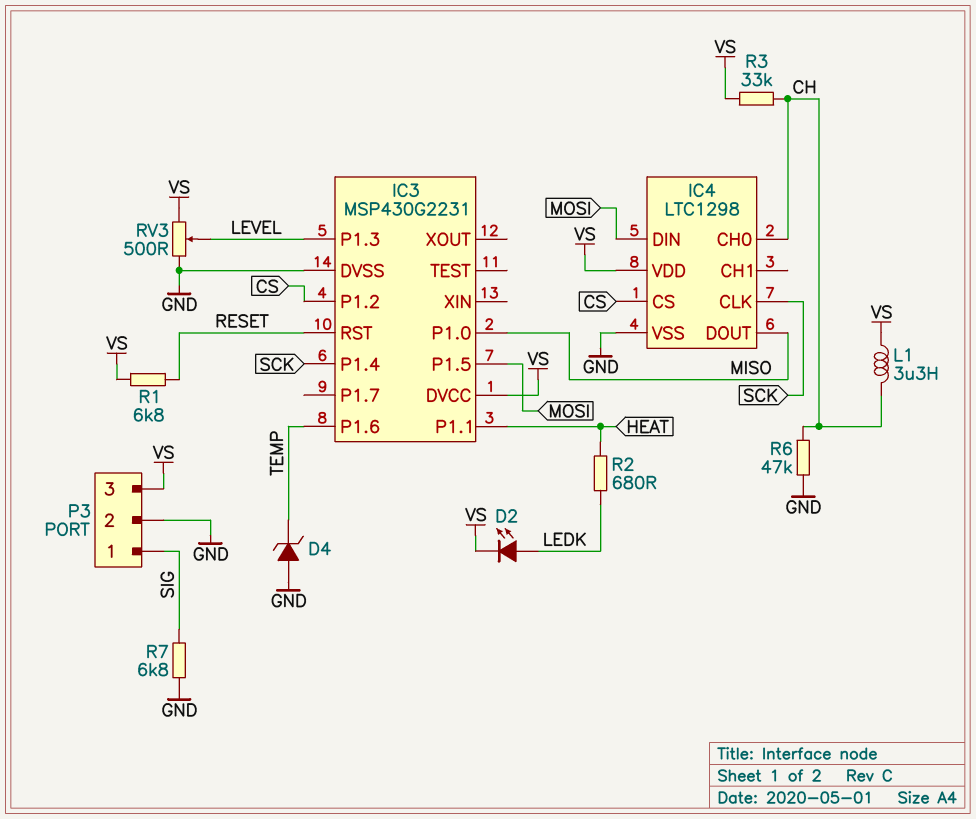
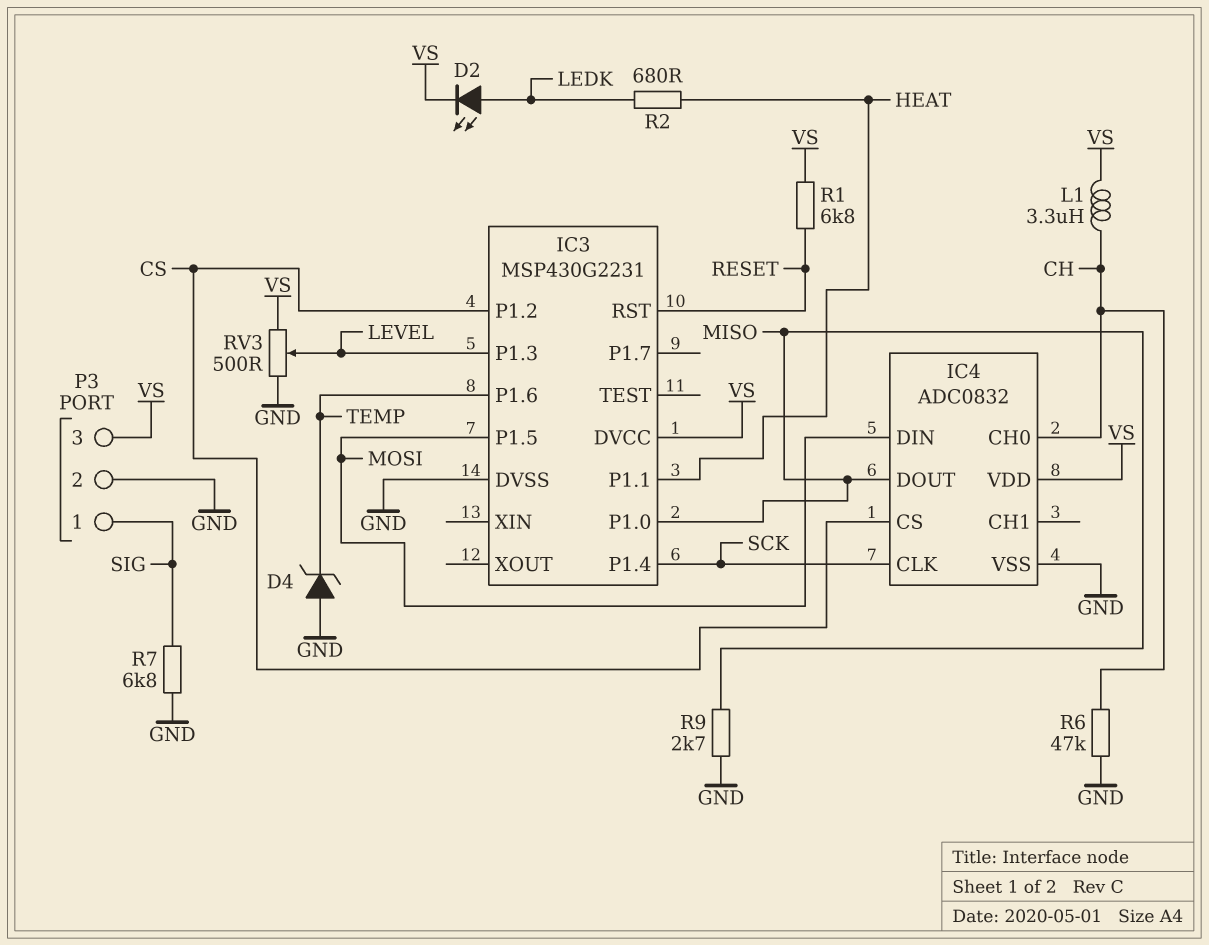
IC4: LTC1298 -> ADC0832
R3: 33k (CH, VS) -> none
R9: none -> 2.7k (GND, MISO)

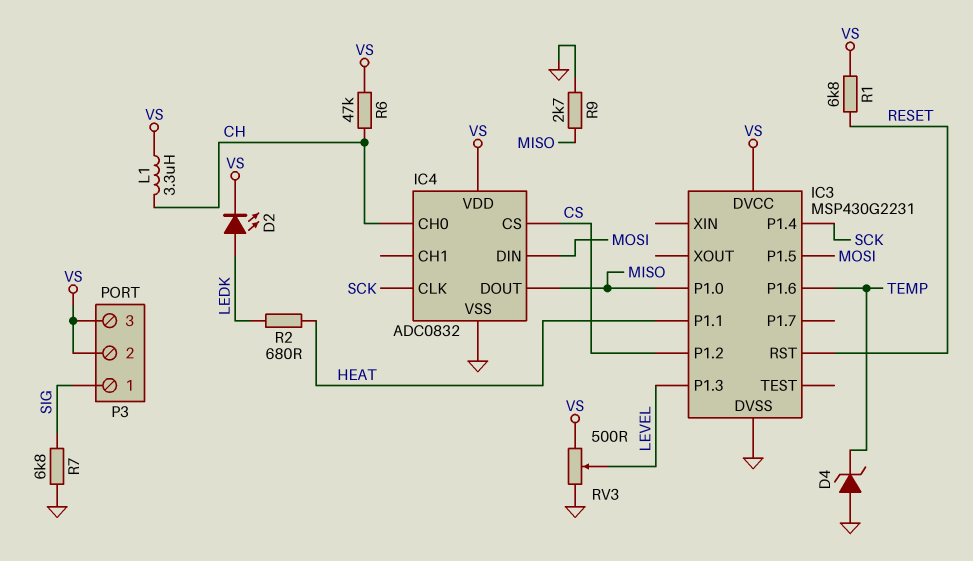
P3 pin 2: GND -> VS
R6: 47k (CH, GND) -> 47k (CH, VS)

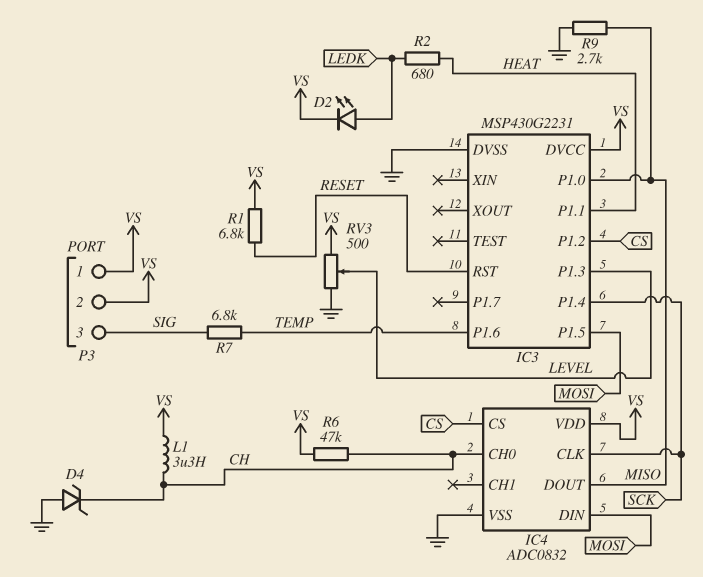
D4: zener (A GND, K TEMP) -> zener (A GND, K CH)
P3 pin 1: SIG -> VS
P3 pin 3: VS -> SIG
R7: 6.8k (GND, SIG) -> 6.8k (SIG, TEMP)

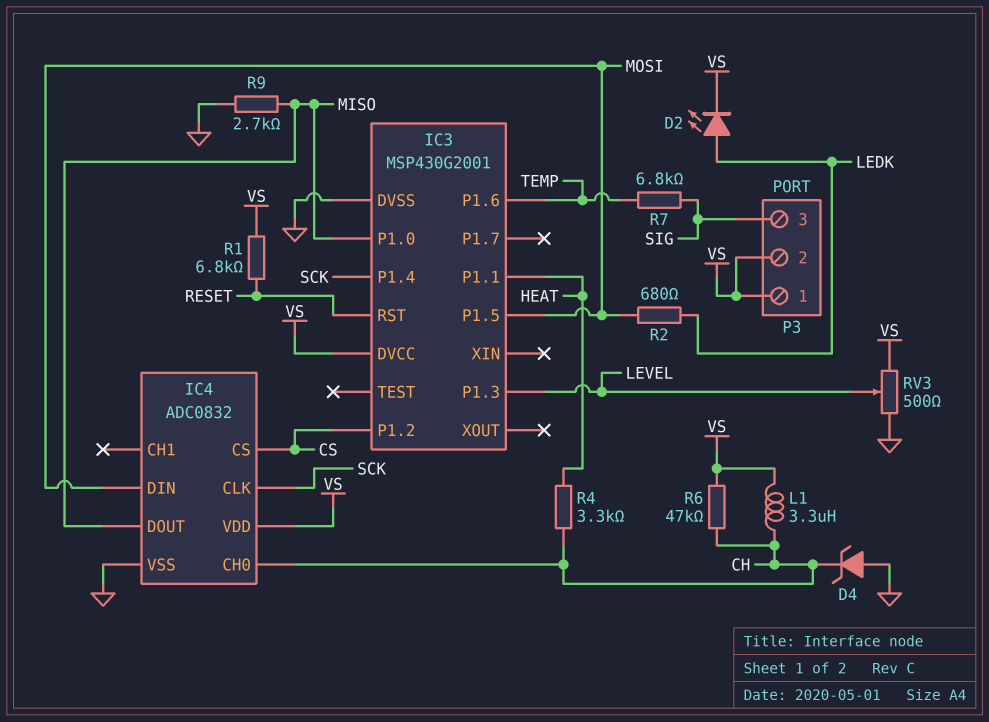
IC3: MSP430G2231 -> MSP430G2001
R2: 680 (HEAT, LEDK) -> 680 (LEDK, MOSI)
R4: none -> 3.3k (CH, HEAT)

